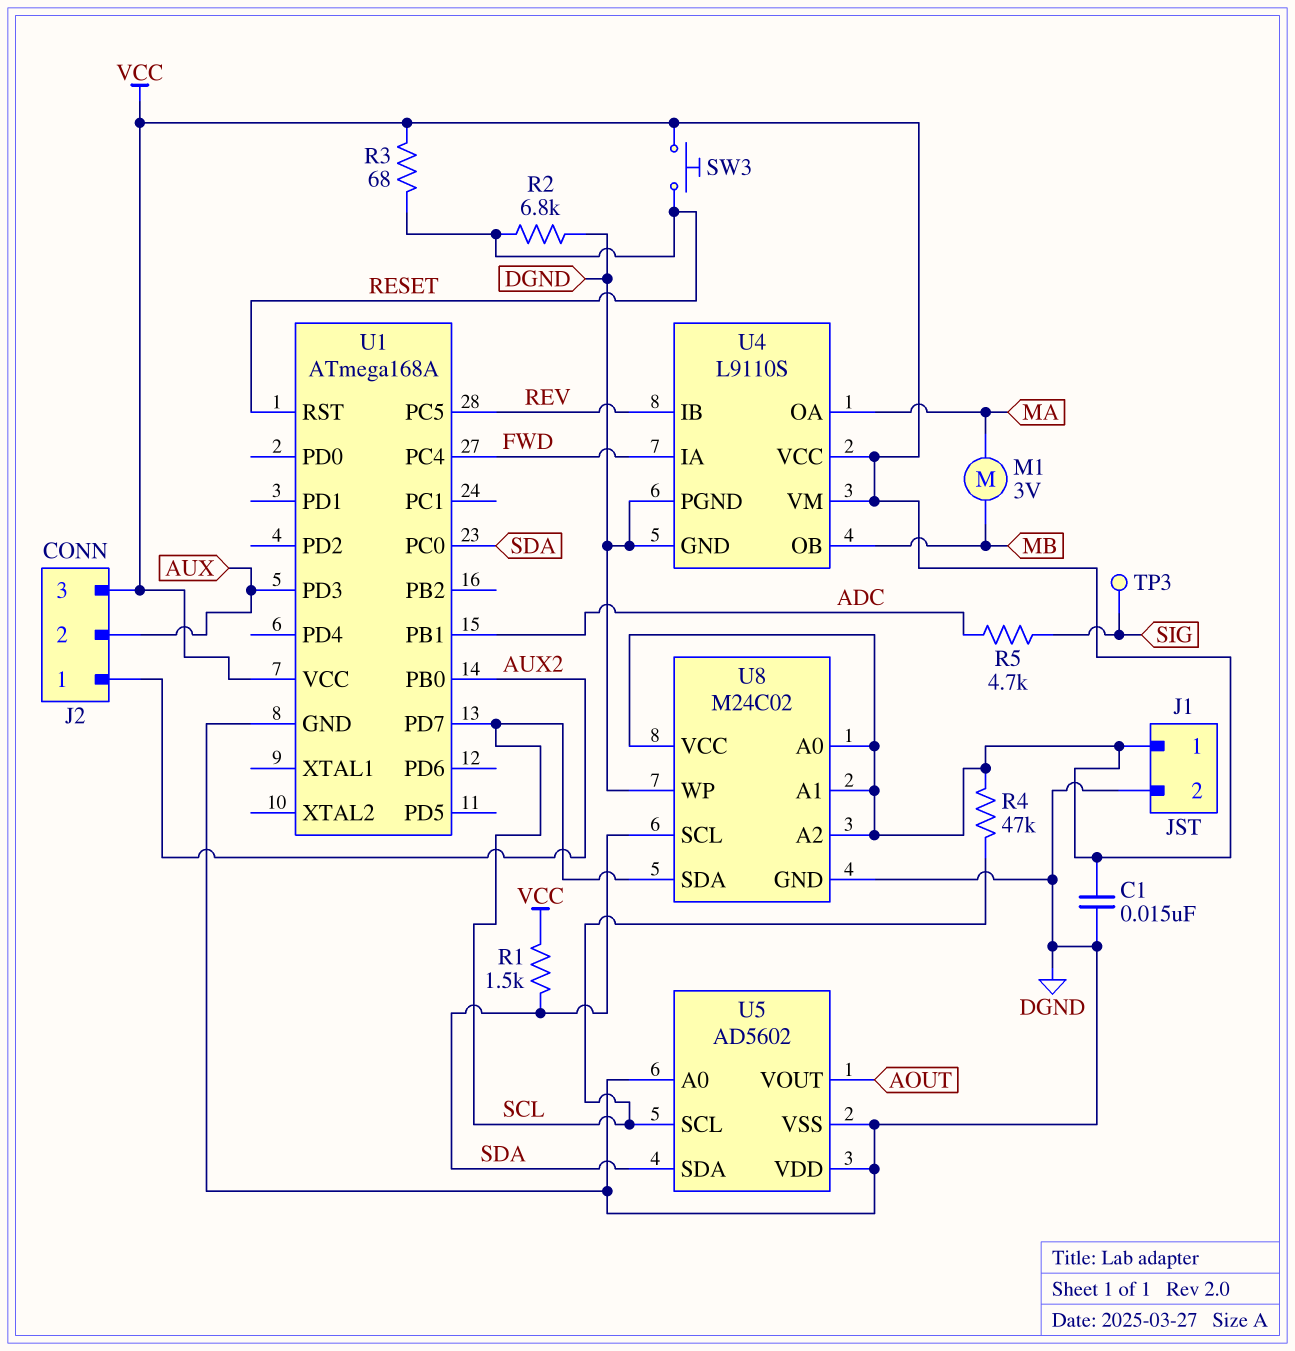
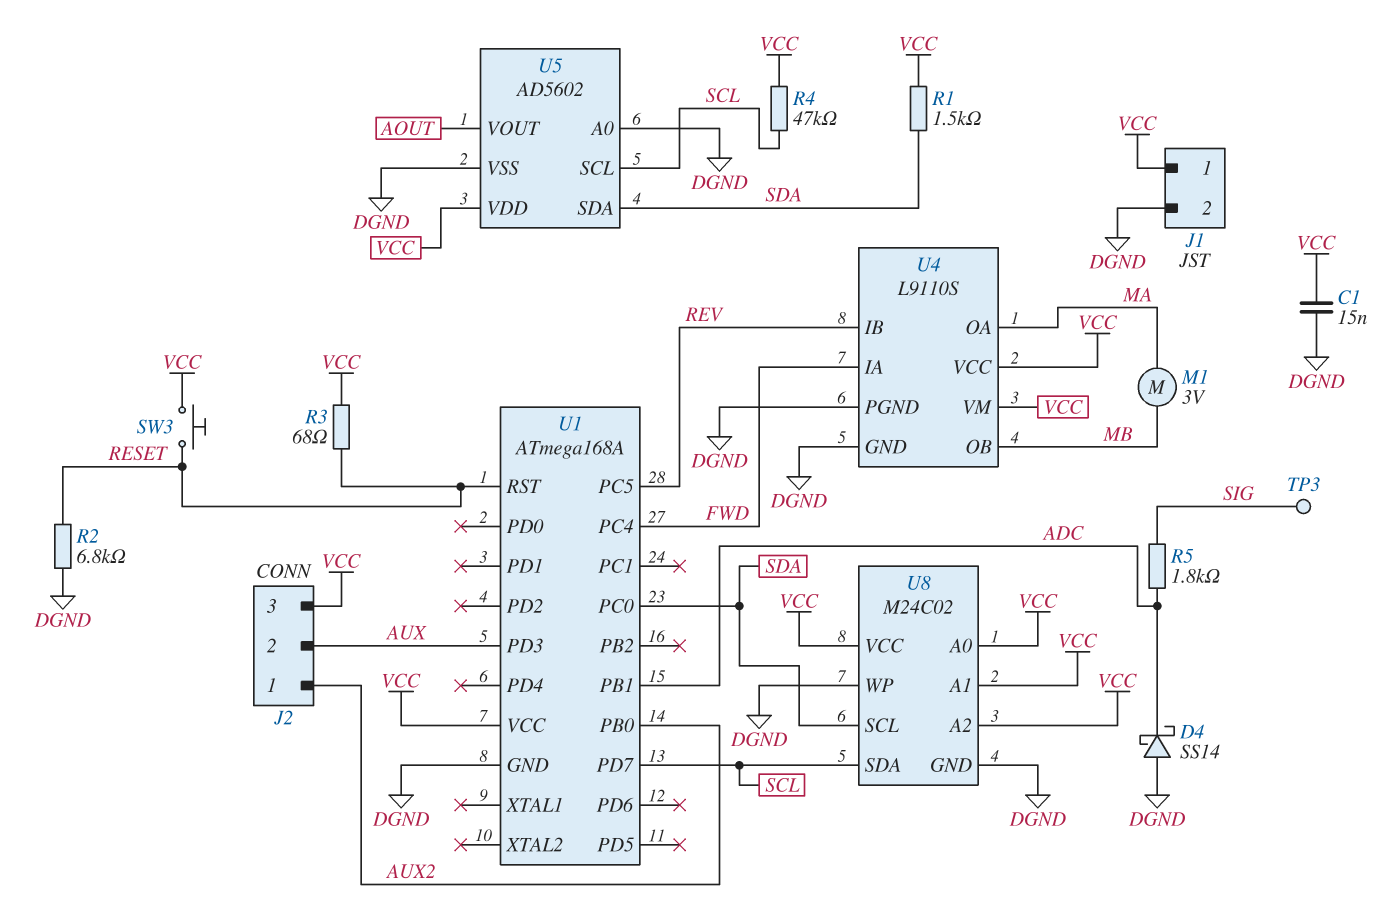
D4: none -> schottky SS14 (A DGND, K ADC)
R5: 4.7k (ADC, SIG) -> 1.8k (ADC, SIG)
U5 pin VDD: DGND -> VCC

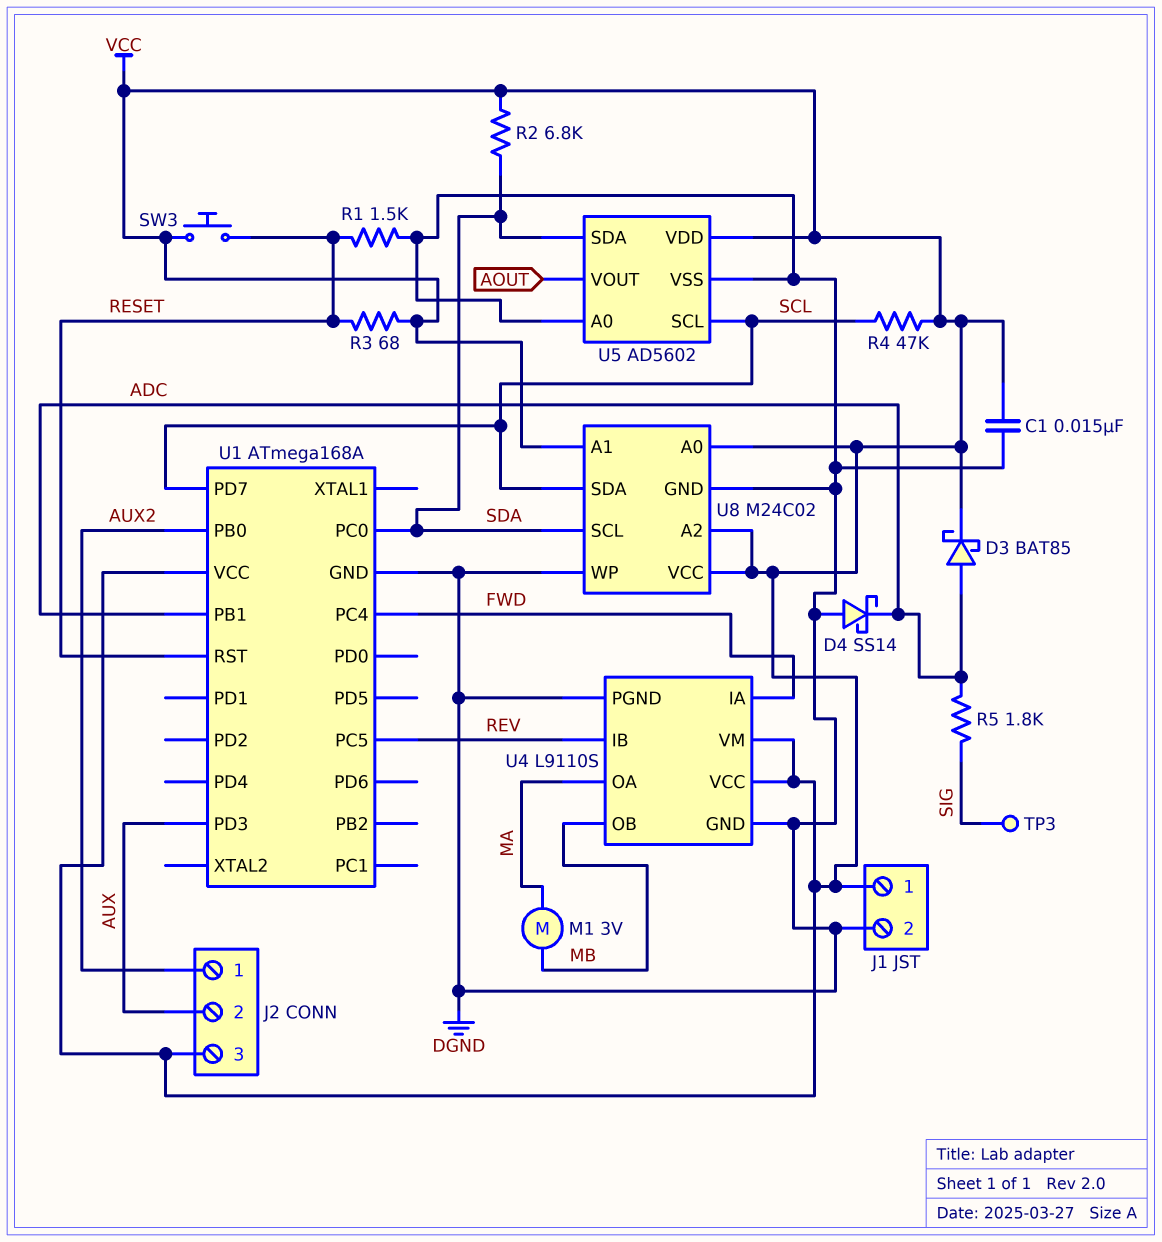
D3: none -> schottky BAT85 (A ADC, K VCC)
R1: 1.5k (SDA, VCC) -> 1.5k (DGND, RESET)
R2: 6.8k (DGND, RESET) -> 6.8k (SDA, VCC)

